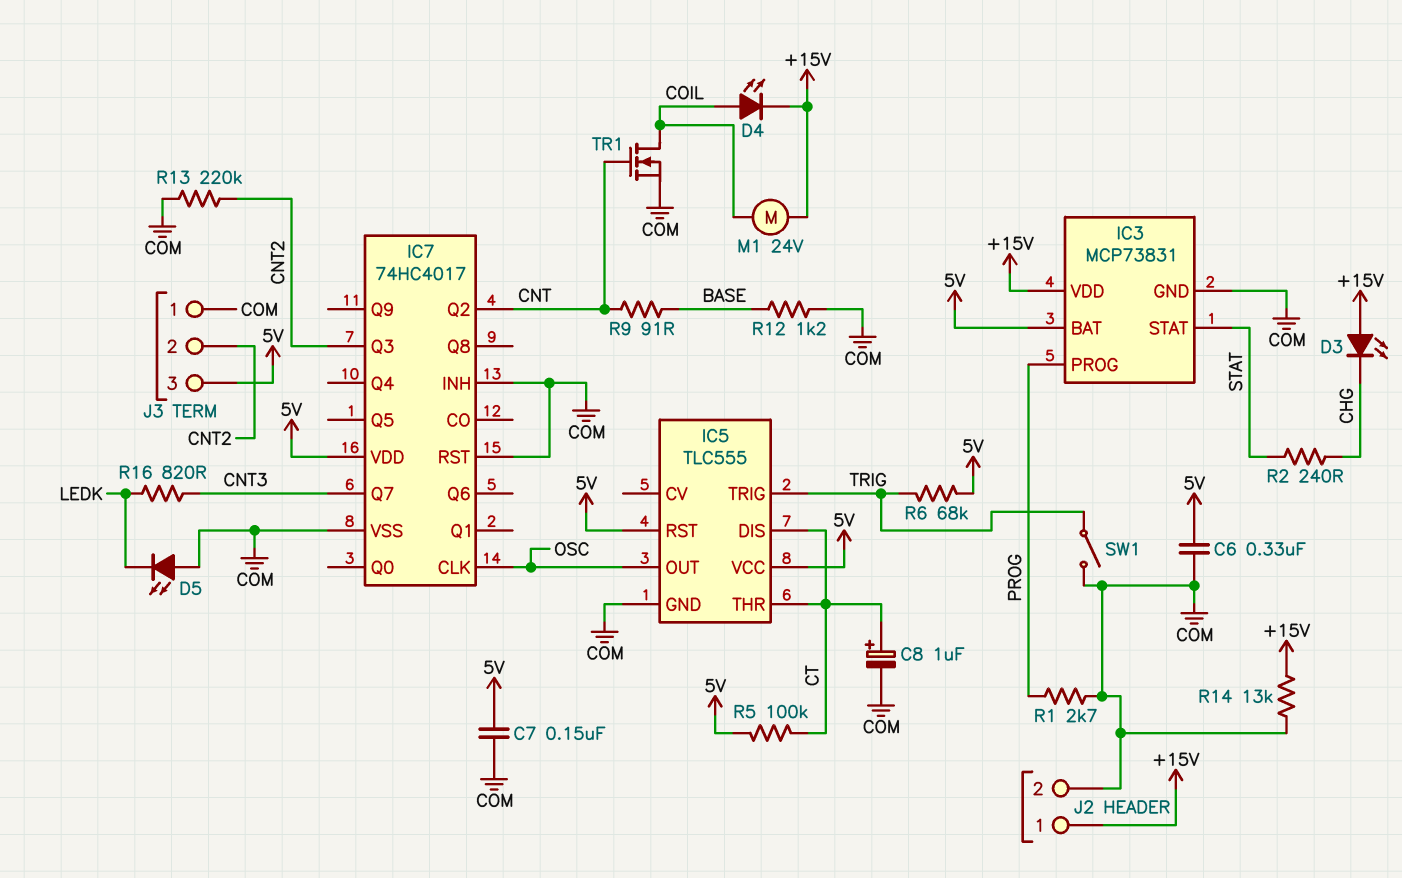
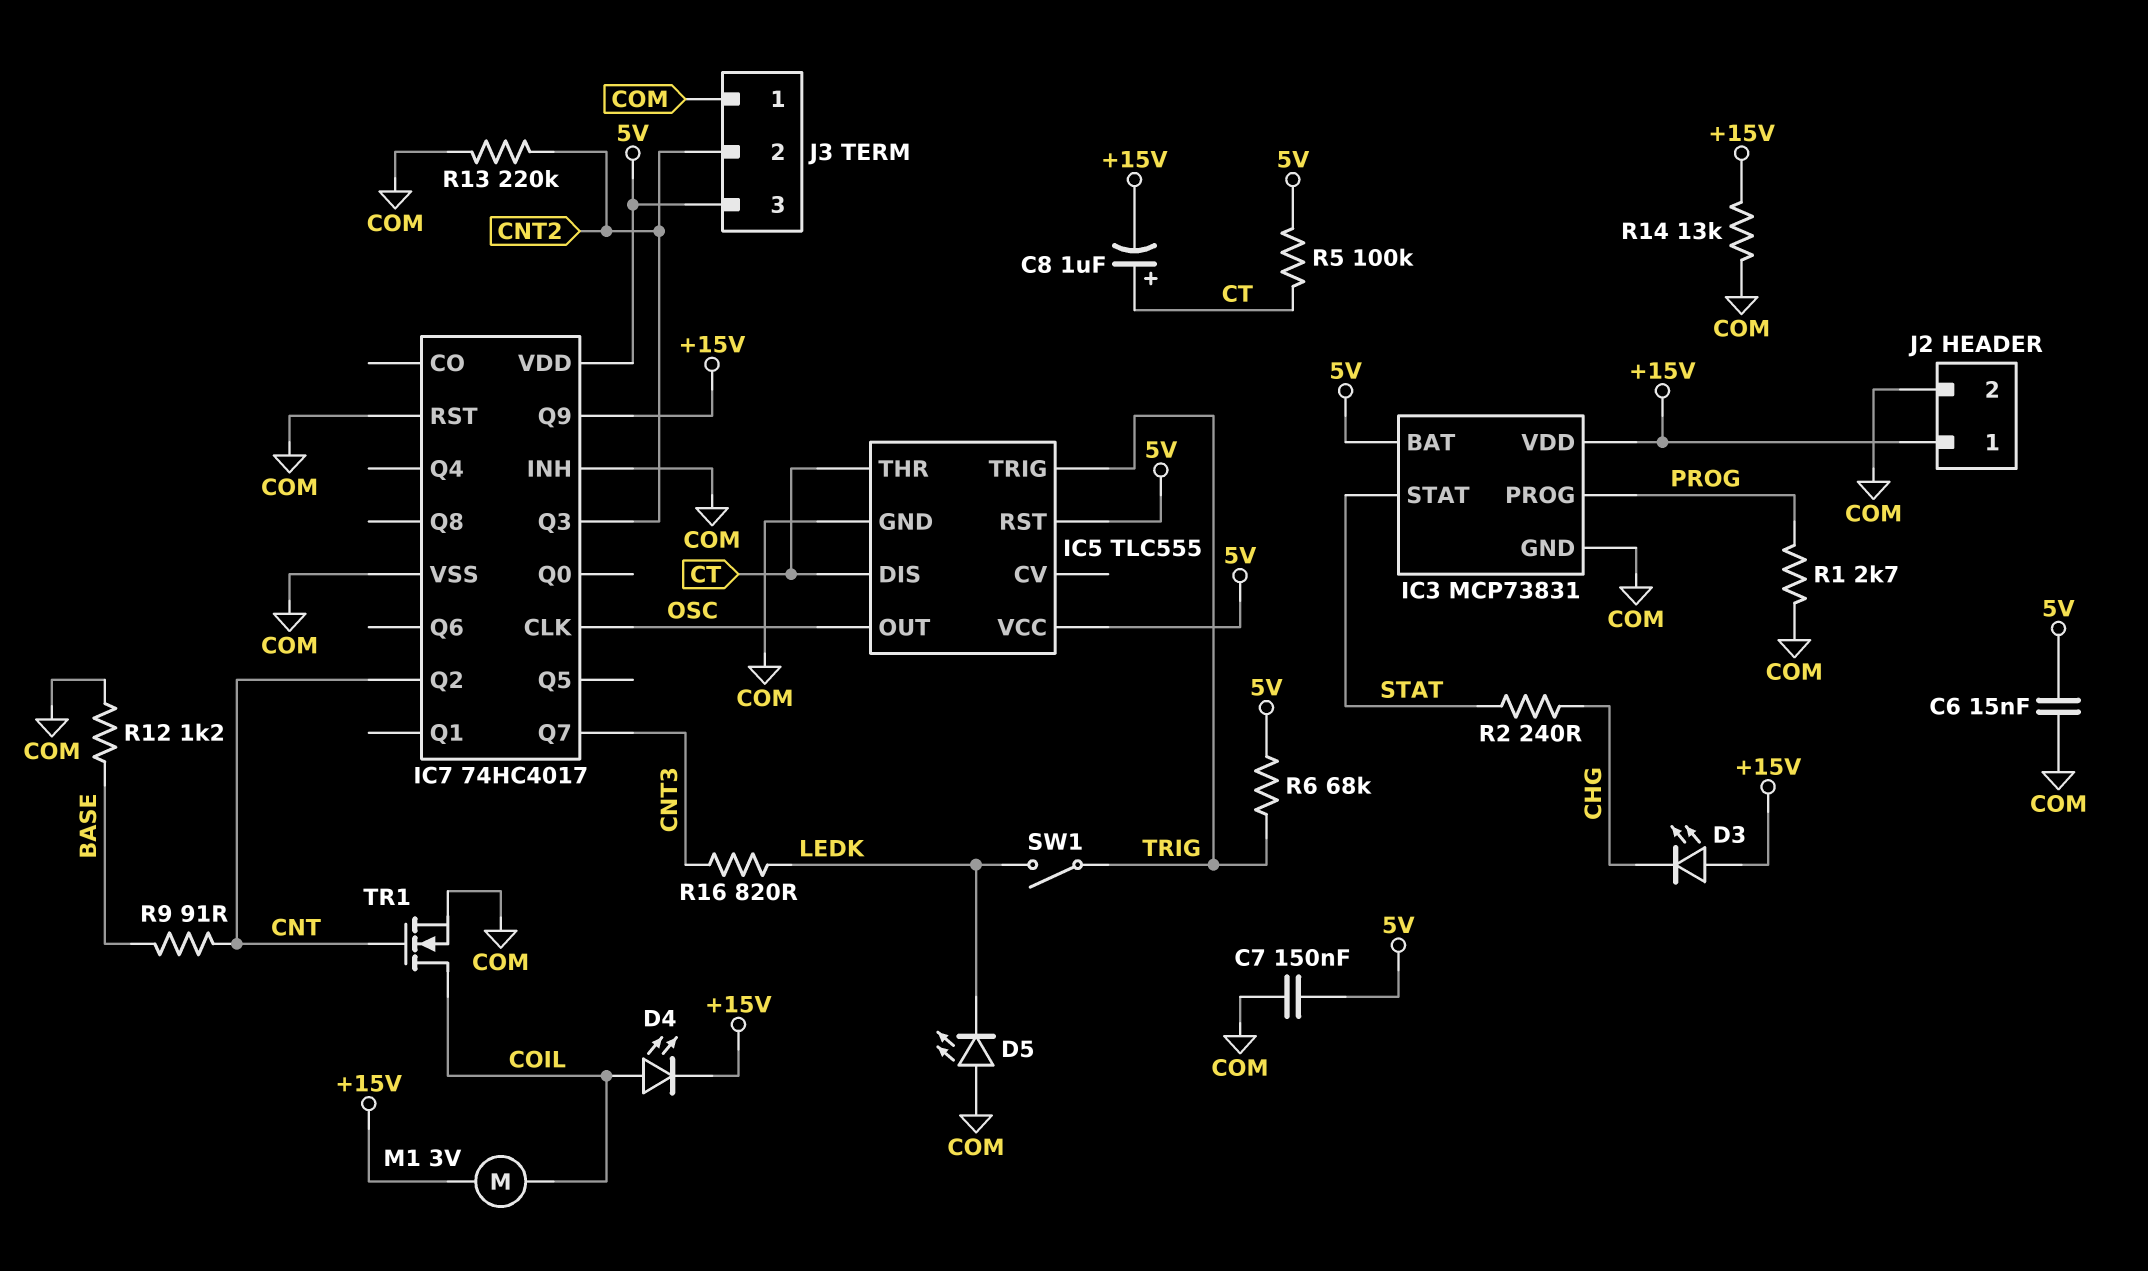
C6: 330nF (5V, COM) -> 15nF (5V, COM)
C8: 1uF (plus CT, minus COM) -> 1uF (plus CT, minus +15V)
IC7 pin Q9: none -> +15V
M1: motor 24V (+15V, COIL) -> motor 3V (+15V, COIL)
SW1: switch (COM, TRIG) -> switch (LEDK, TRIG)

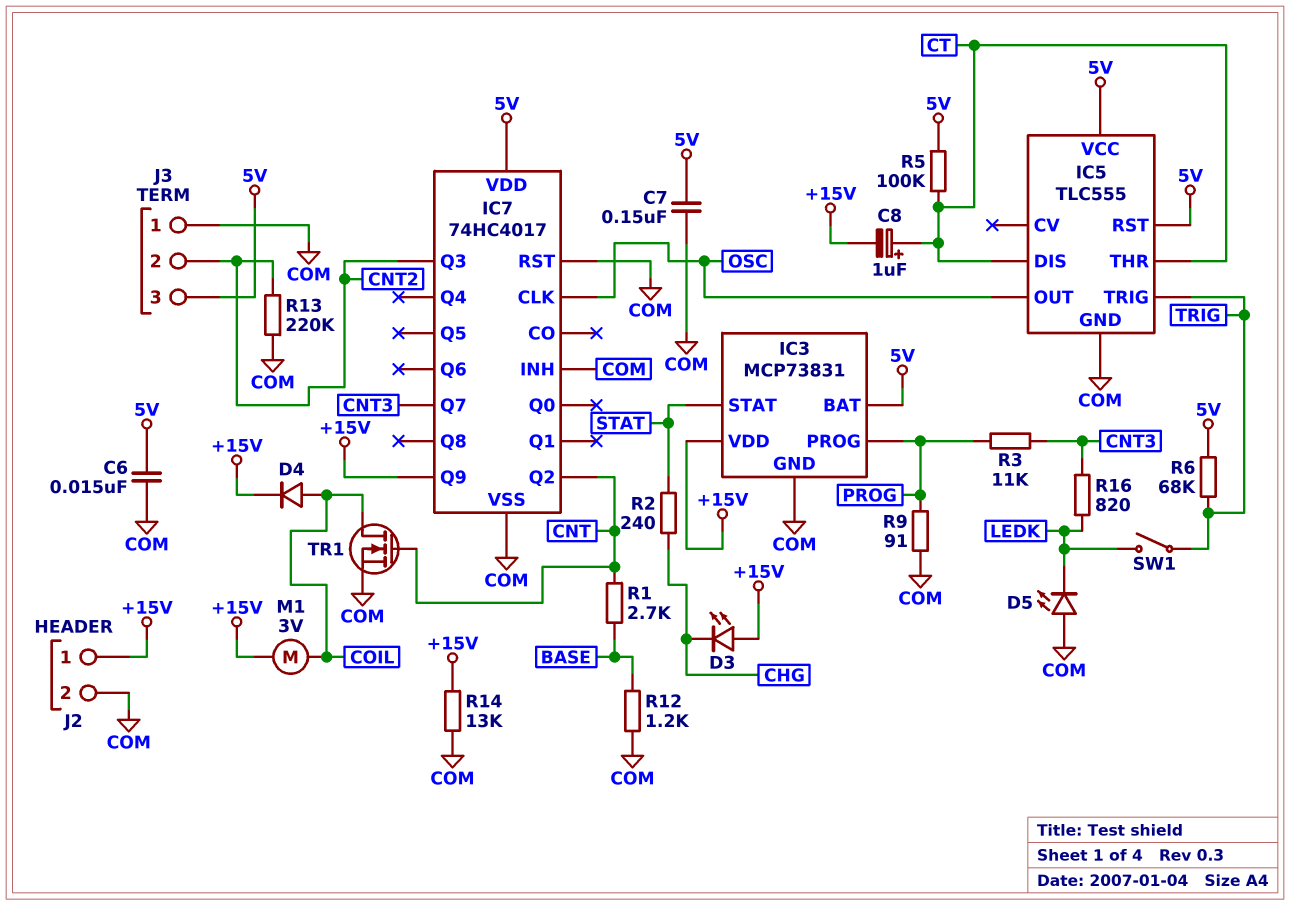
D4: LED (A COIL, K +15V) -> diode (A COIL, K +15V)
R1: 2.7k (COM, PROG) -> 2.7k (BASE, CNT)
R3: none -> 11k (CNT3, PROG)
R9: 91 (BASE, CNT) -> 91 (COM, PROG)

